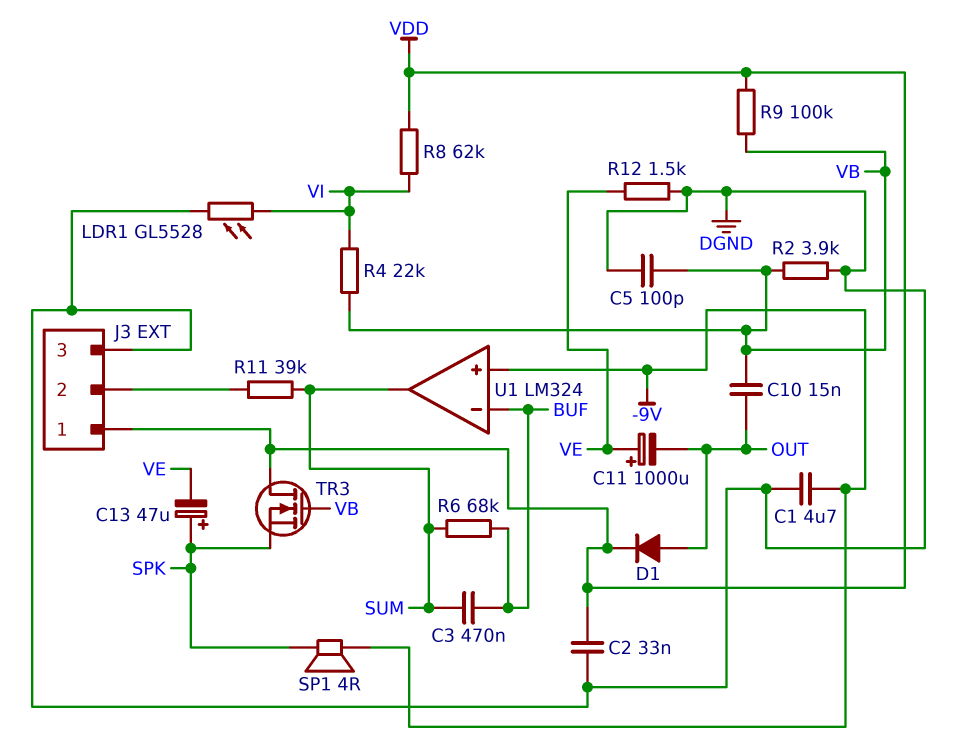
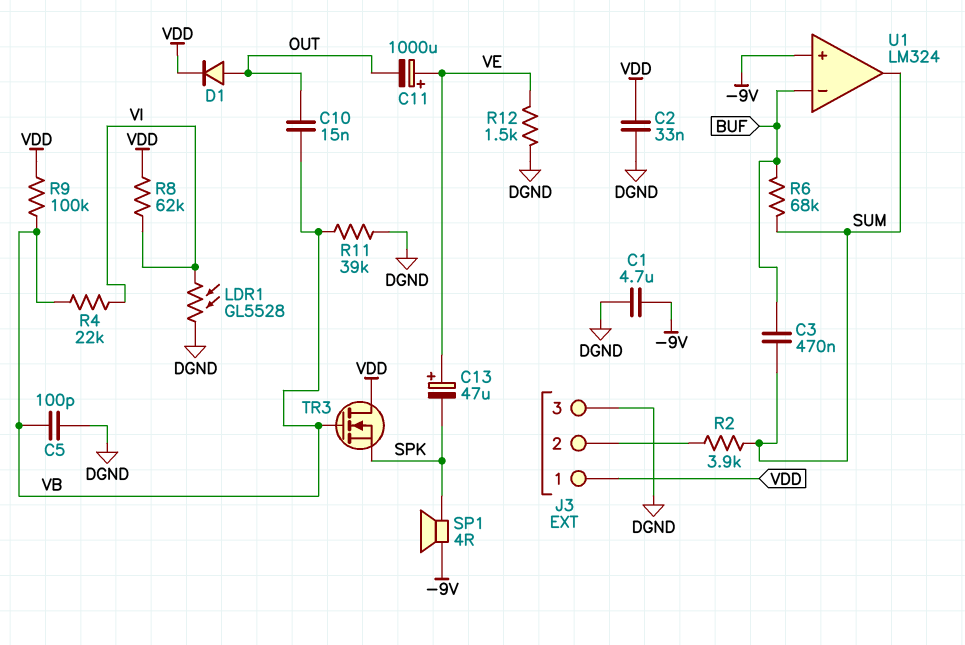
C13: 47uF (plus SPK, minus VE) -> 47uF (plus VE, minus SPK)
R2: 3.9k (DGND, VB) -> 3.9k (J3/2, SUM)
R11: 39k (J3/2, SUM) -> 39k (DGND, VB)

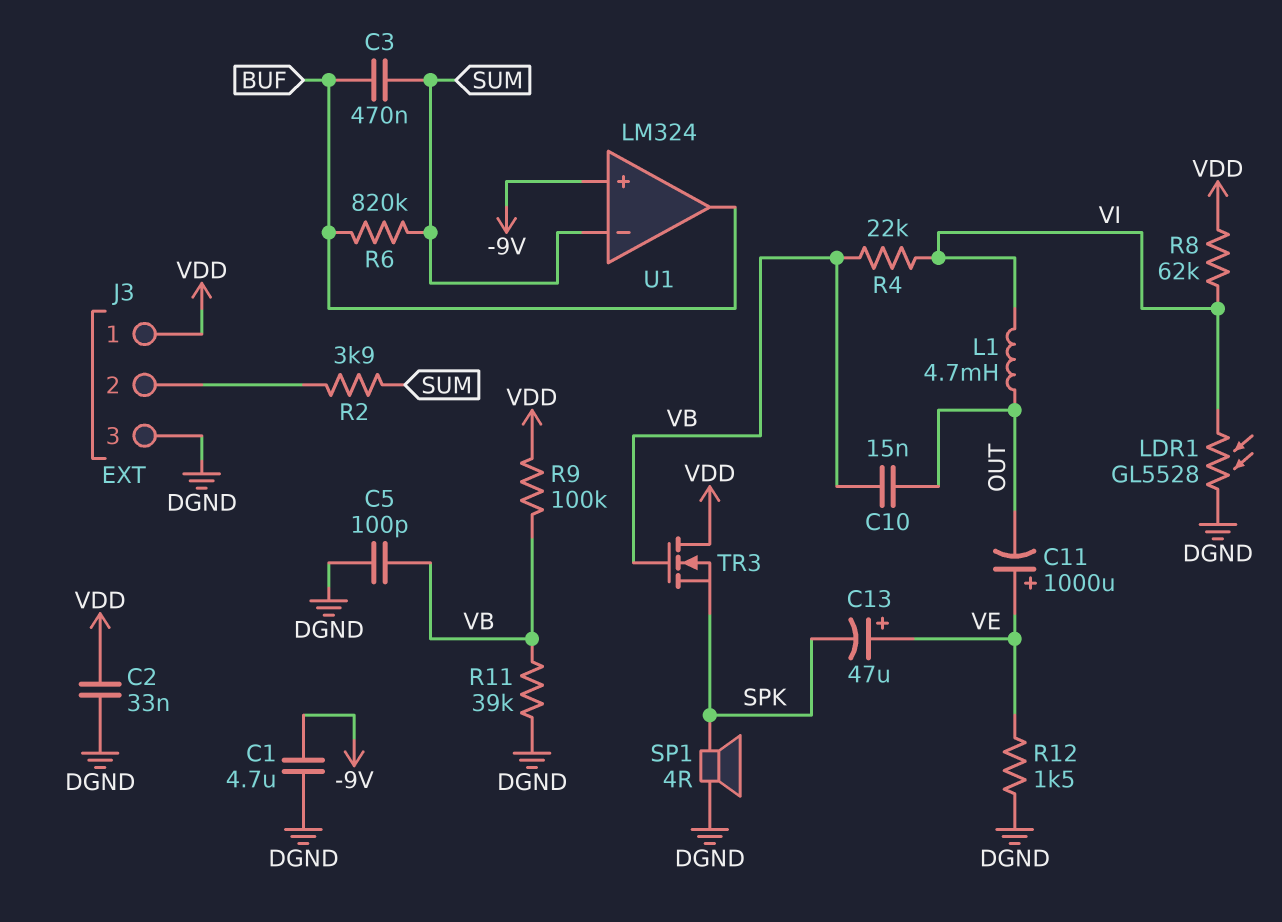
D1: diode (A OUT, K VDD) -> none
L1: none -> 4.7mH (OUT, VI)
R6: 68k (BUF, SUM) -> 820k (BUF, SUM)
SP1: speaker 4R (-9V, SPK) -> speaker 4R (DGND, SPK)
U1 pin in-: BUF -> SUM
U1 pin out: SUM -> BUF

